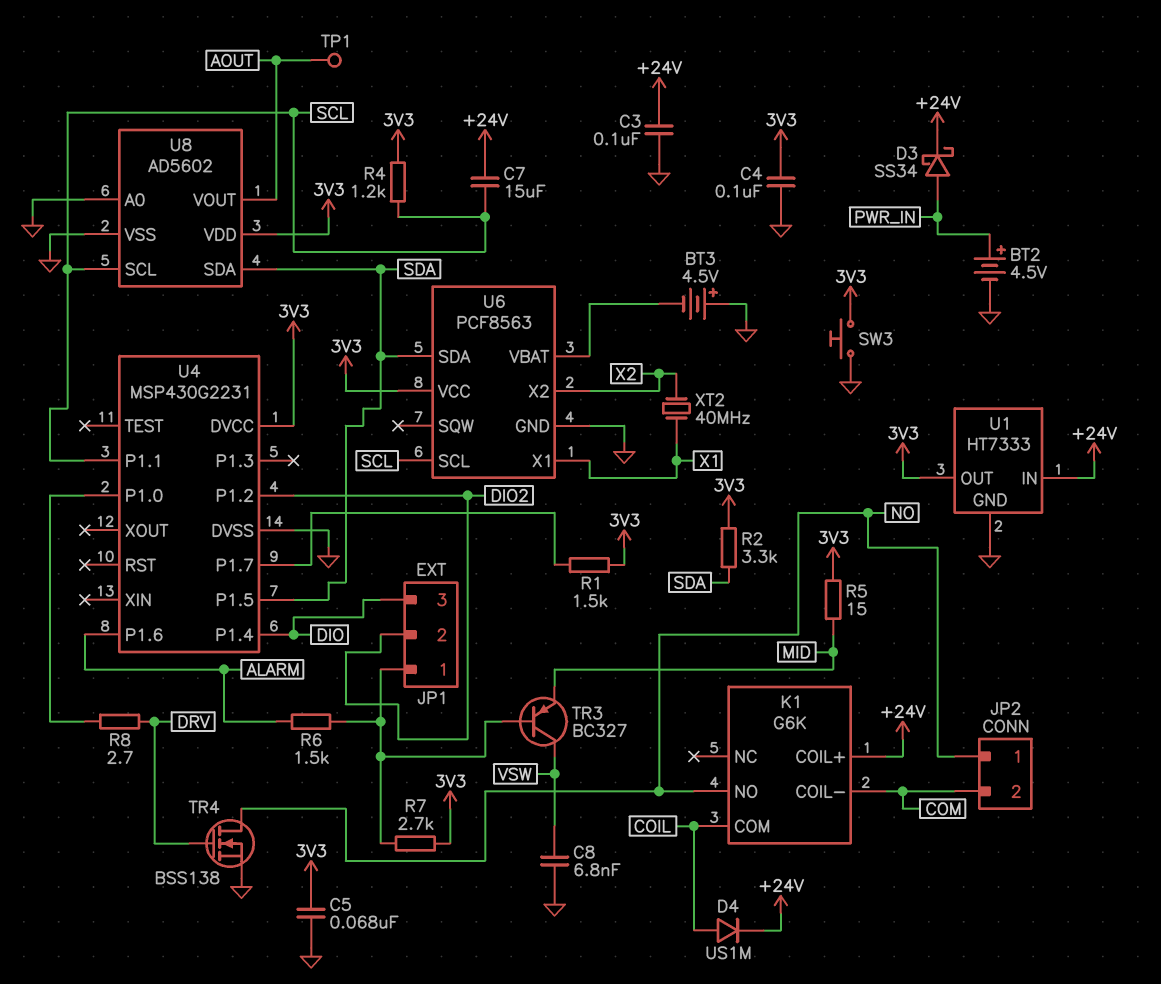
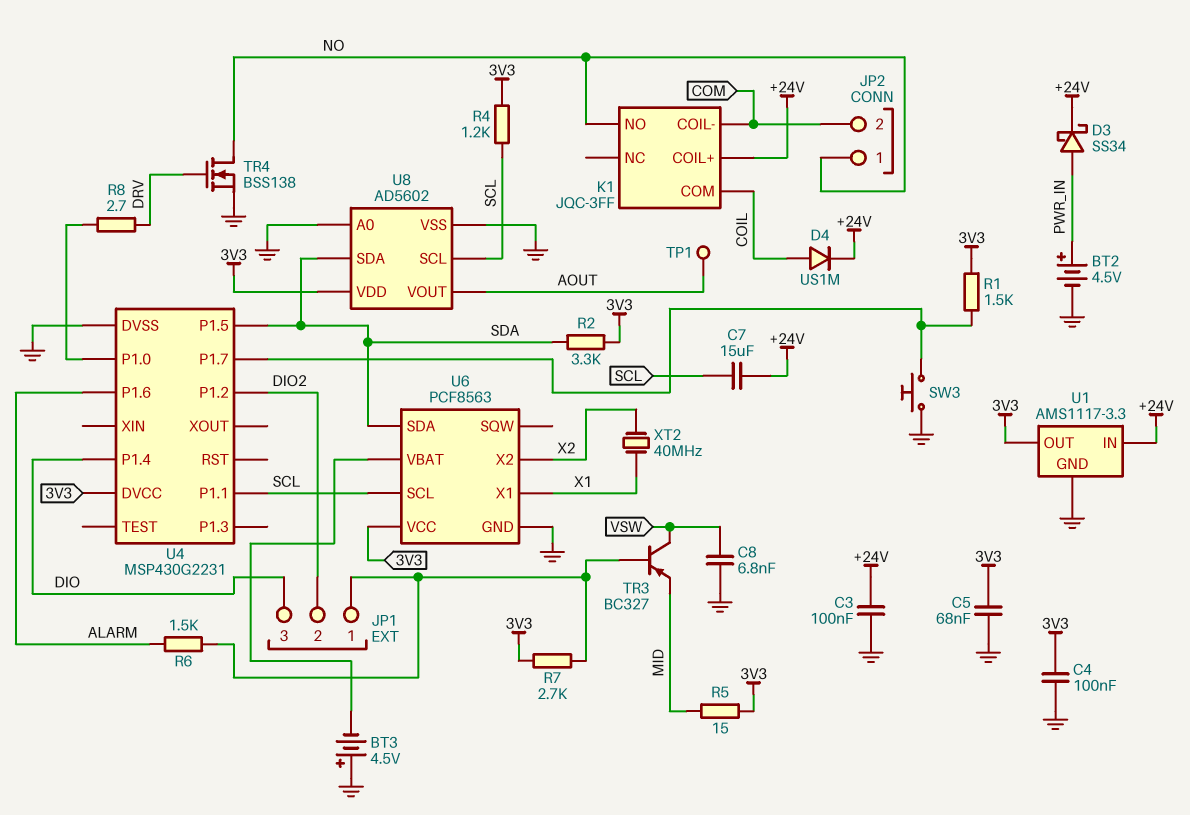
K1: G6K -> JQC-3FF
SW3: button (3V3, GND) -> button (GND, U4/P1.7)
U1: HT7333 -> AMS1117-3.3

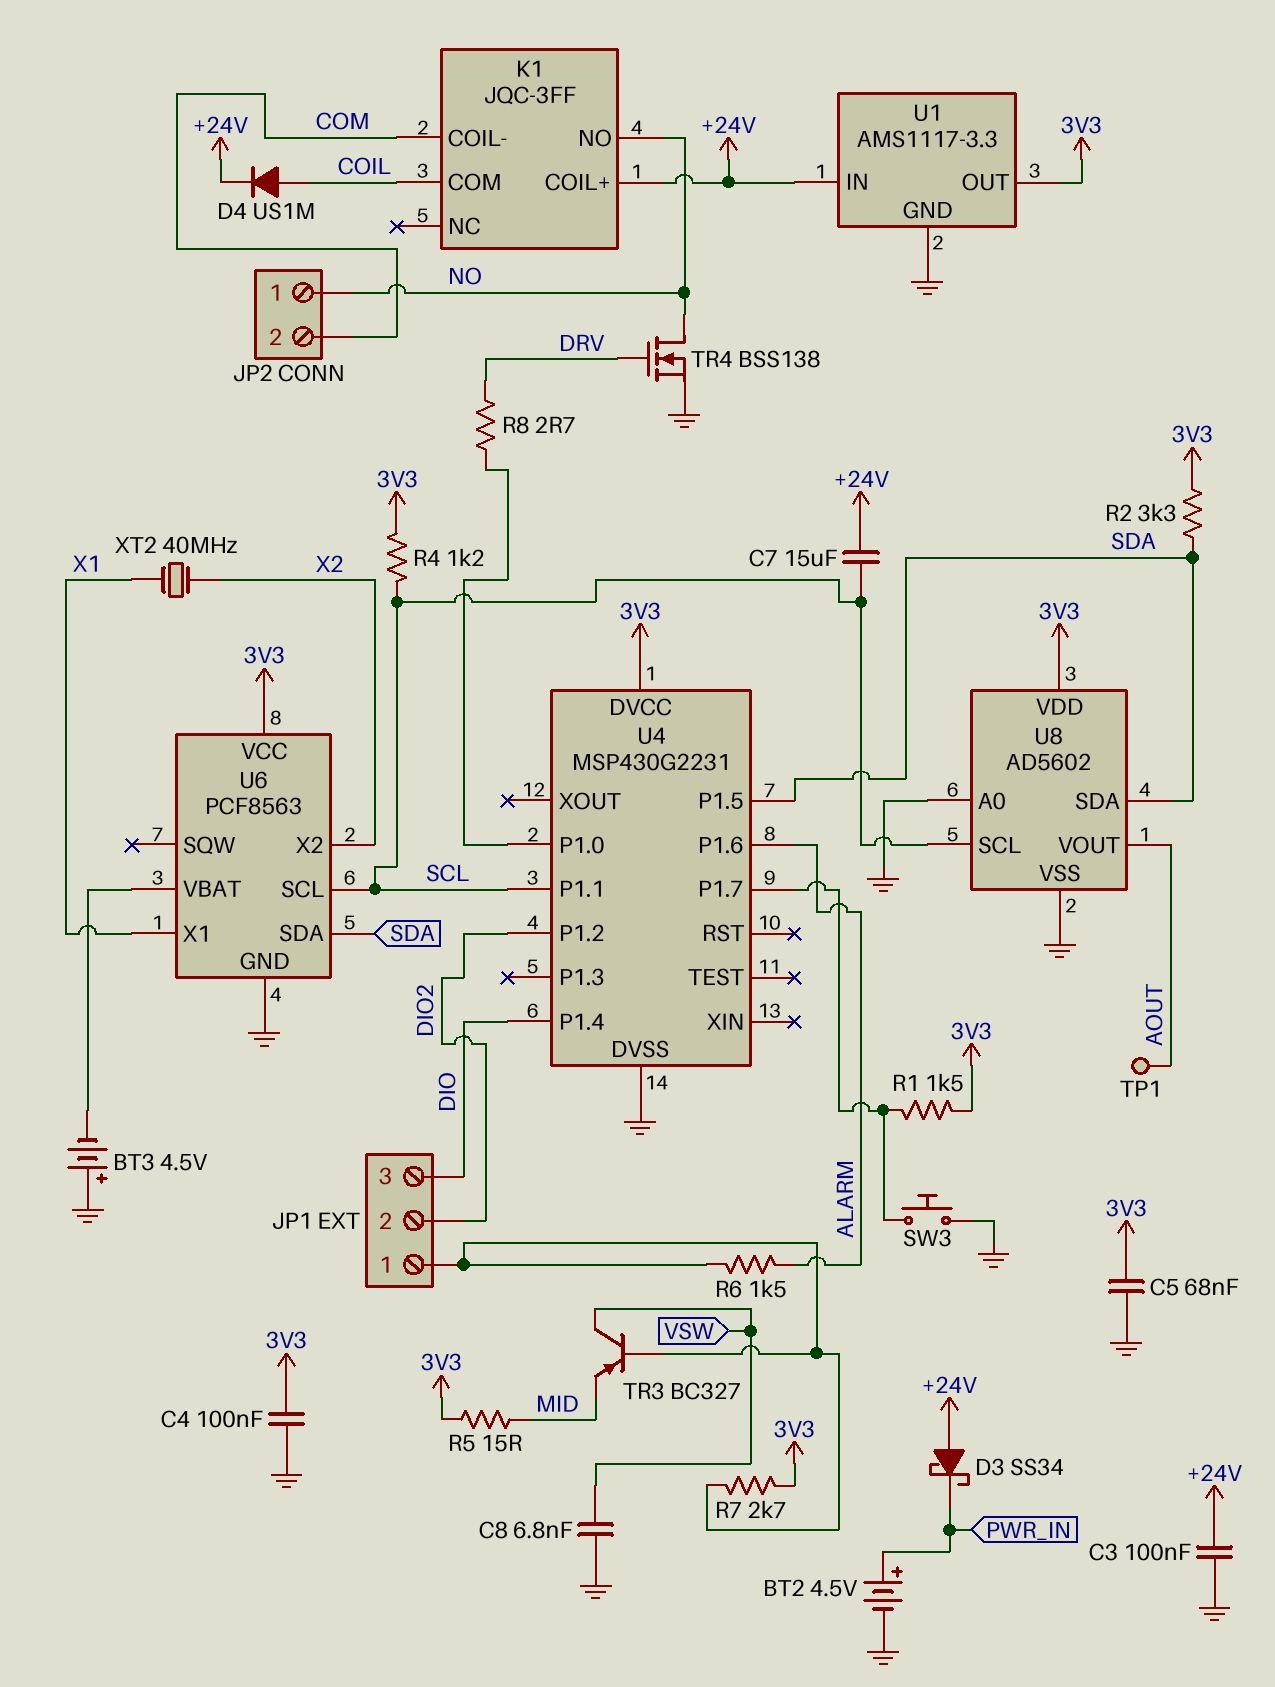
D3: schottky SS34 (A PWR_IN, K +24V) -> schottky SS34 (A +24V, K PWR_IN)

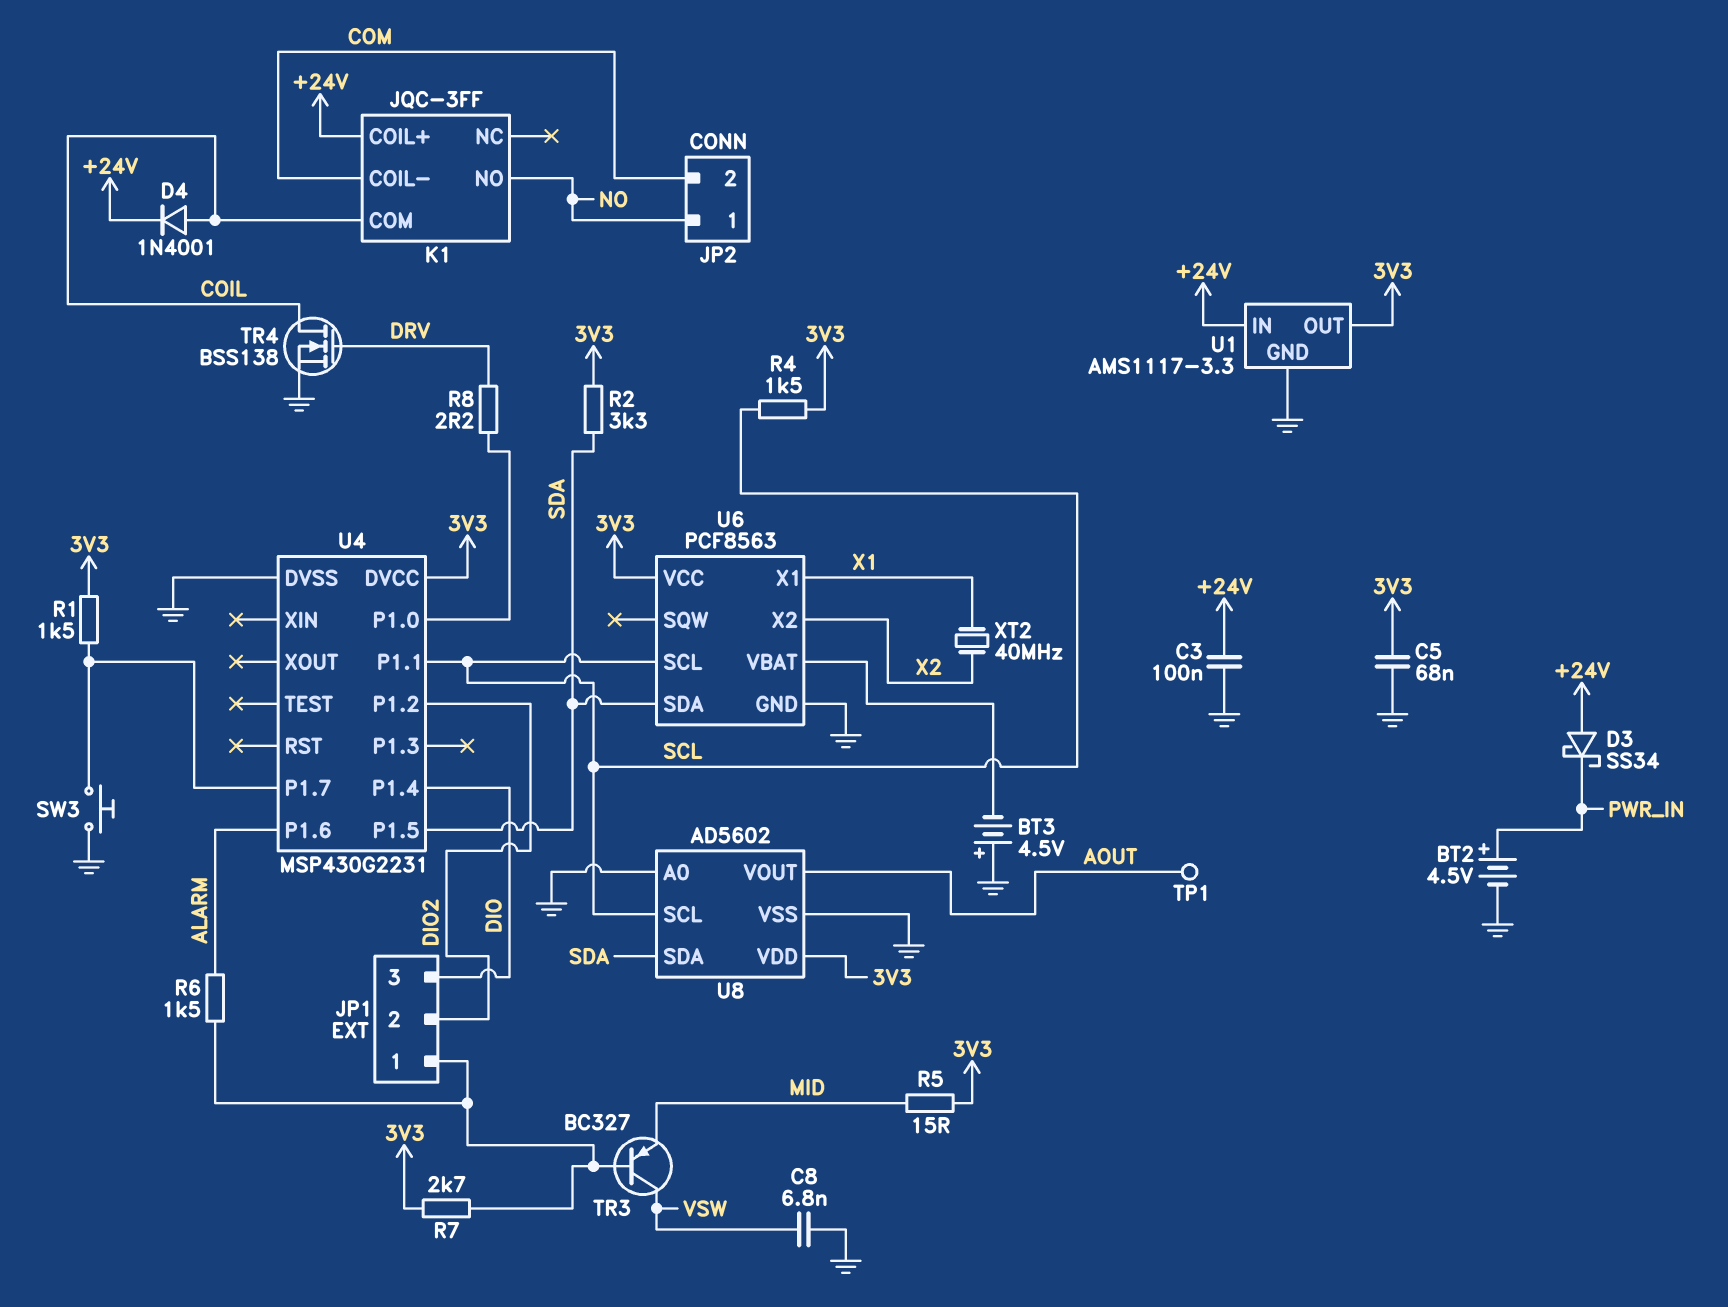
C4: 100nF (3V3, GND) -> none
C7: 15uF (+24V, SCL) -> none
D4: diode US1M (A COIL, K +24V) -> diode 1N4001 (A COIL, K +24V)
R4: 1.2k (3V3, SCL) -> 1.5k (3V3, SCL)
R8: 2.7 (DRV, U4/P1.0) -> 2.2 (DRV, U4/P1.0)
TR4: NMOS BSS138 (G DRV, D NO, S GND) -> NMOS BSS138 (G DRV, D COIL, S GND)

